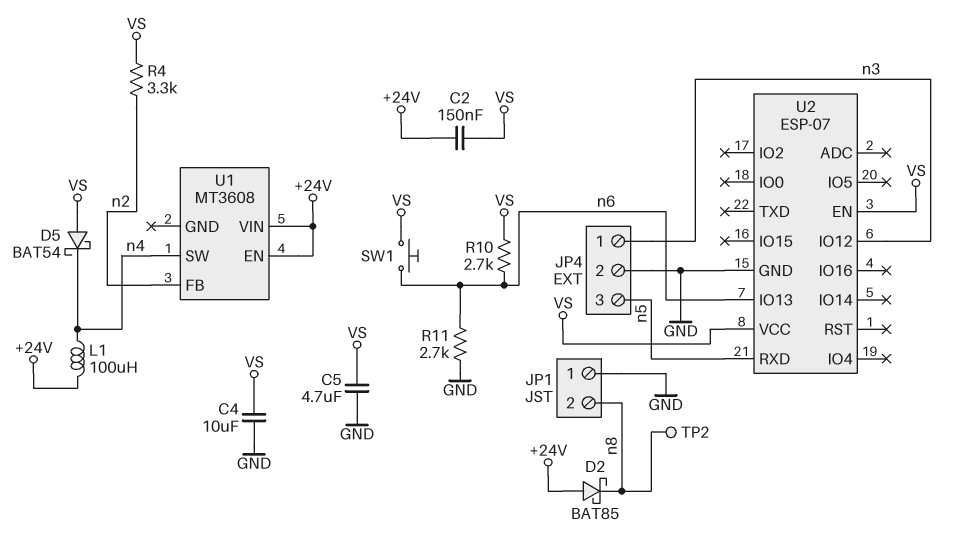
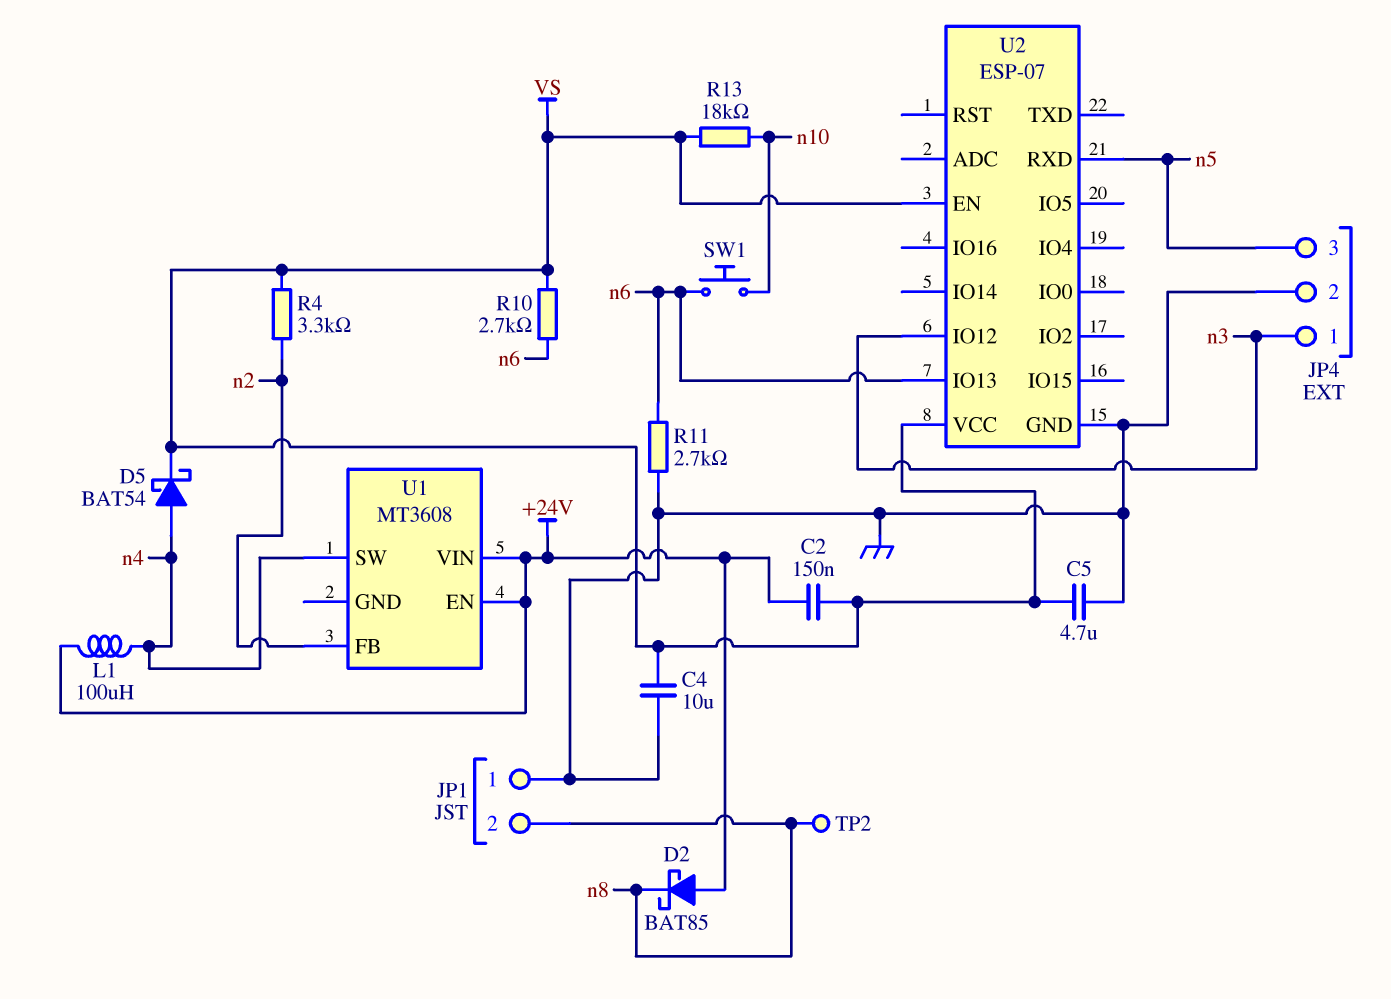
D5: schottky BAT54 (A VS, K n4) -> schottky BAT54 (A n4, K VS)
R13: none -> 18k (VS, n10)
SW1: button (VS, n6) -> button (n6, n10)

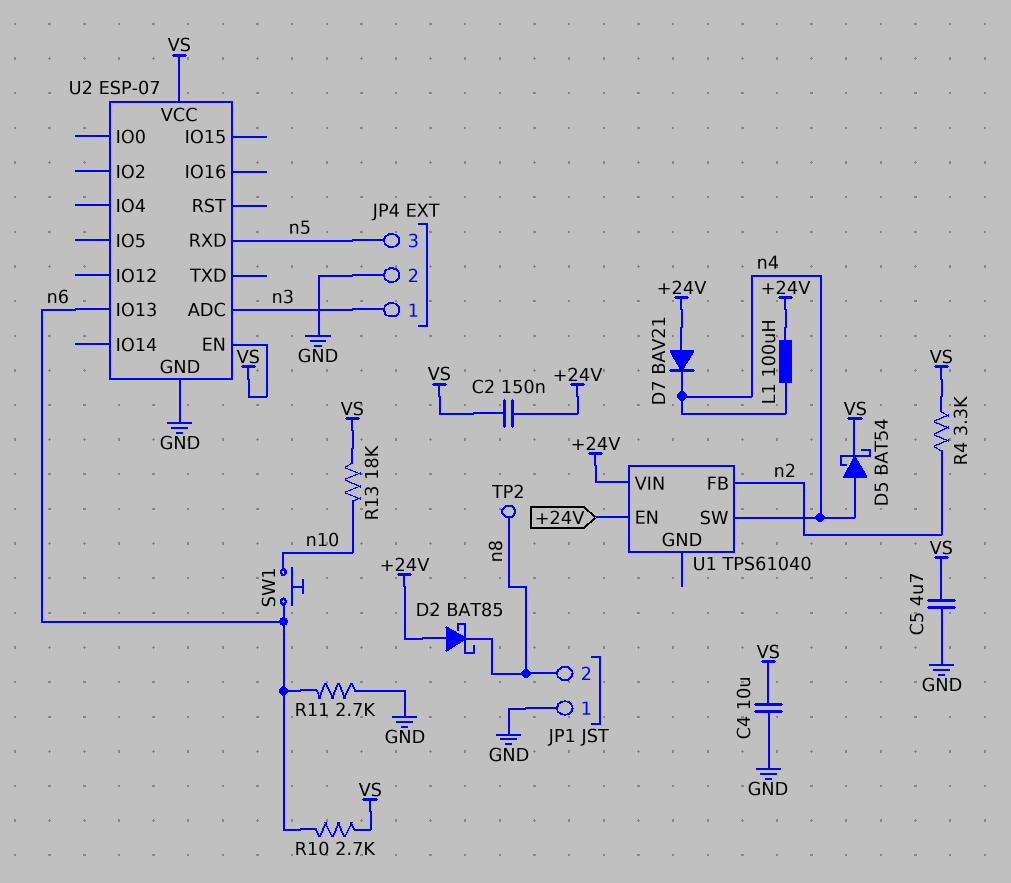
D7: none -> diode BAV21 (A +24V, K n4)
U1: MT3608 -> TPS61040
U2 pin ADC: none -> n3
U2 pin IO12: n3 -> none

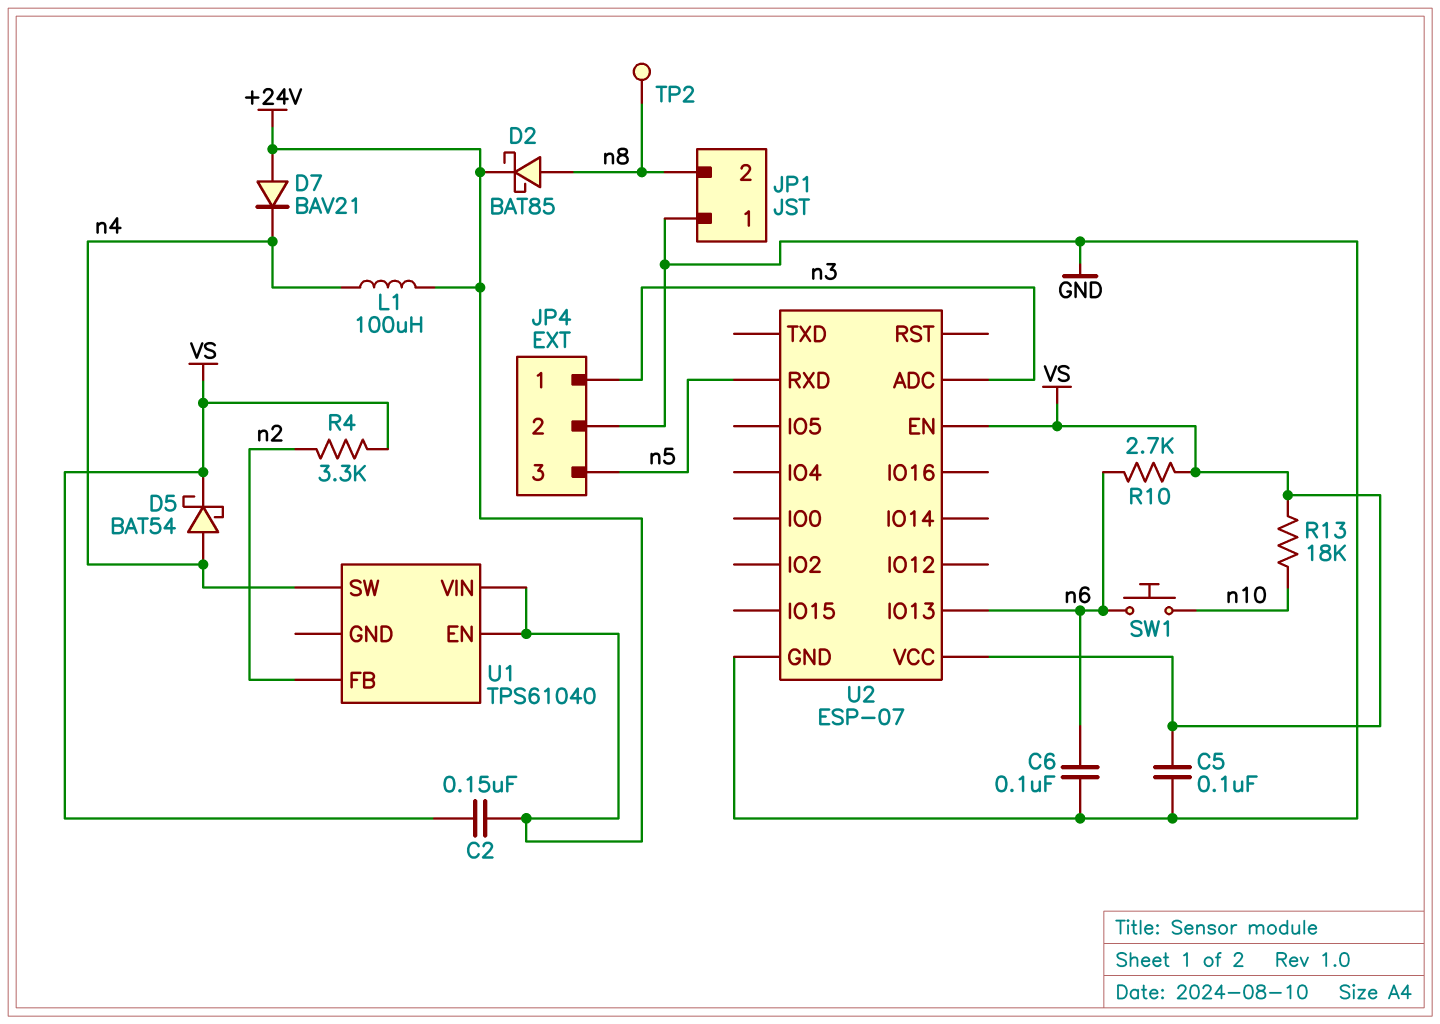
C4: 10uF (GND, VS) -> none
C5: 4.7uF (GND, VS) -> 100nF (GND, VS)
C6: none -> 100nF (GND, n6)
D2: schottky BAT85 (A +24V, K n8) -> schottky BAT85 (A n8, K +24V)
R11: 2.7k (GND, n6) -> none

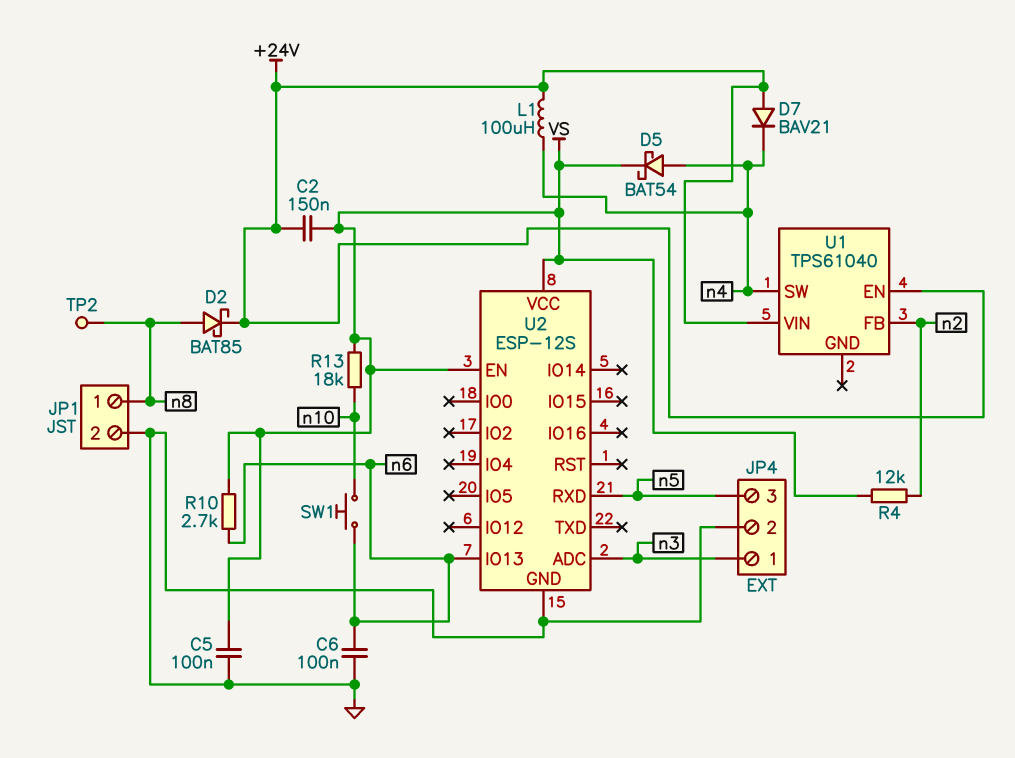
JP1 pin 1: GND -> n8
JP1 pin 2: n8 -> GND
R4: 3.3k (VS, n2) -> 12k (VS, n2)
U2: ESP-07 -> ESP-12S

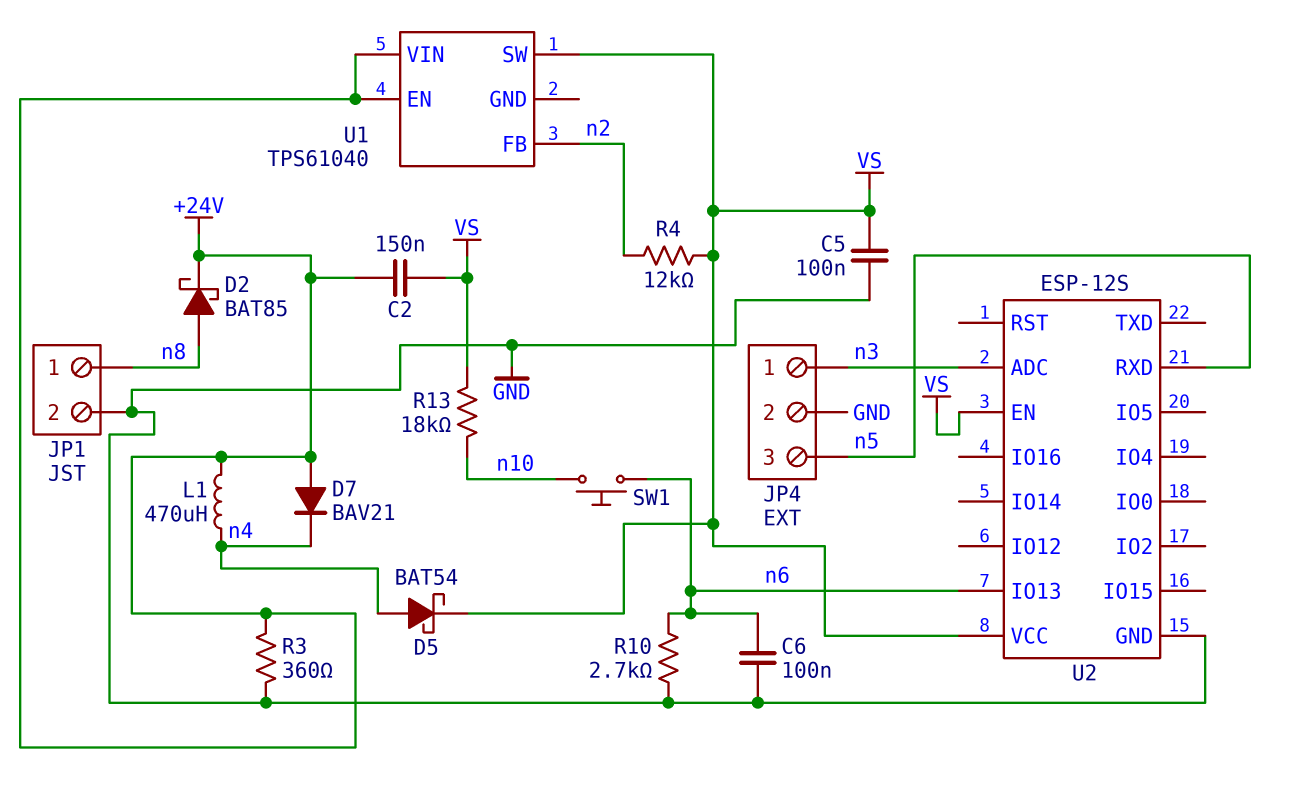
L1: 100uH (+24V, n4) -> 470uH (+24V, n4)
R3: none -> 360 (+24V, GND)
R10: 2.7k (VS, n6) -> 2.7k (GND, n6)
TP2: test point (n8) -> none
U1 pin SW: n4 -> VS

